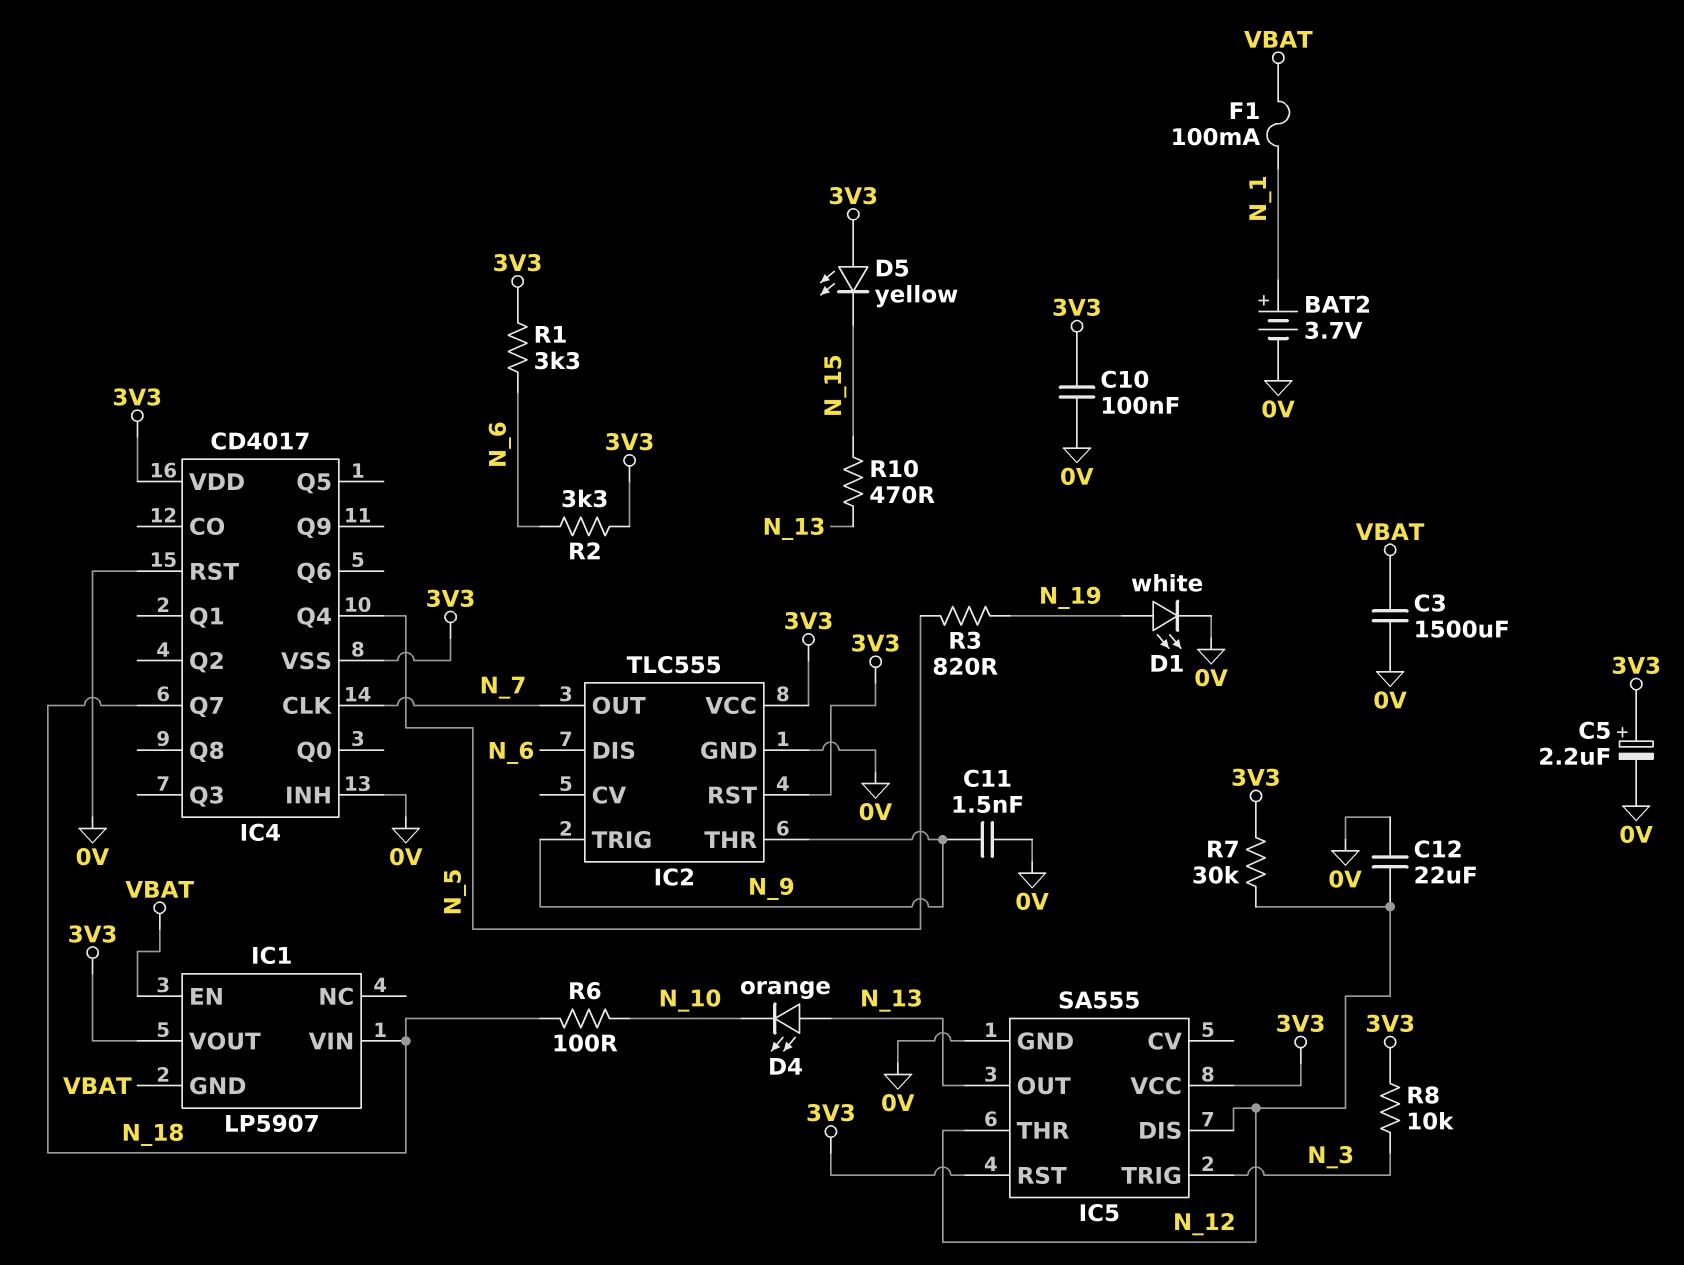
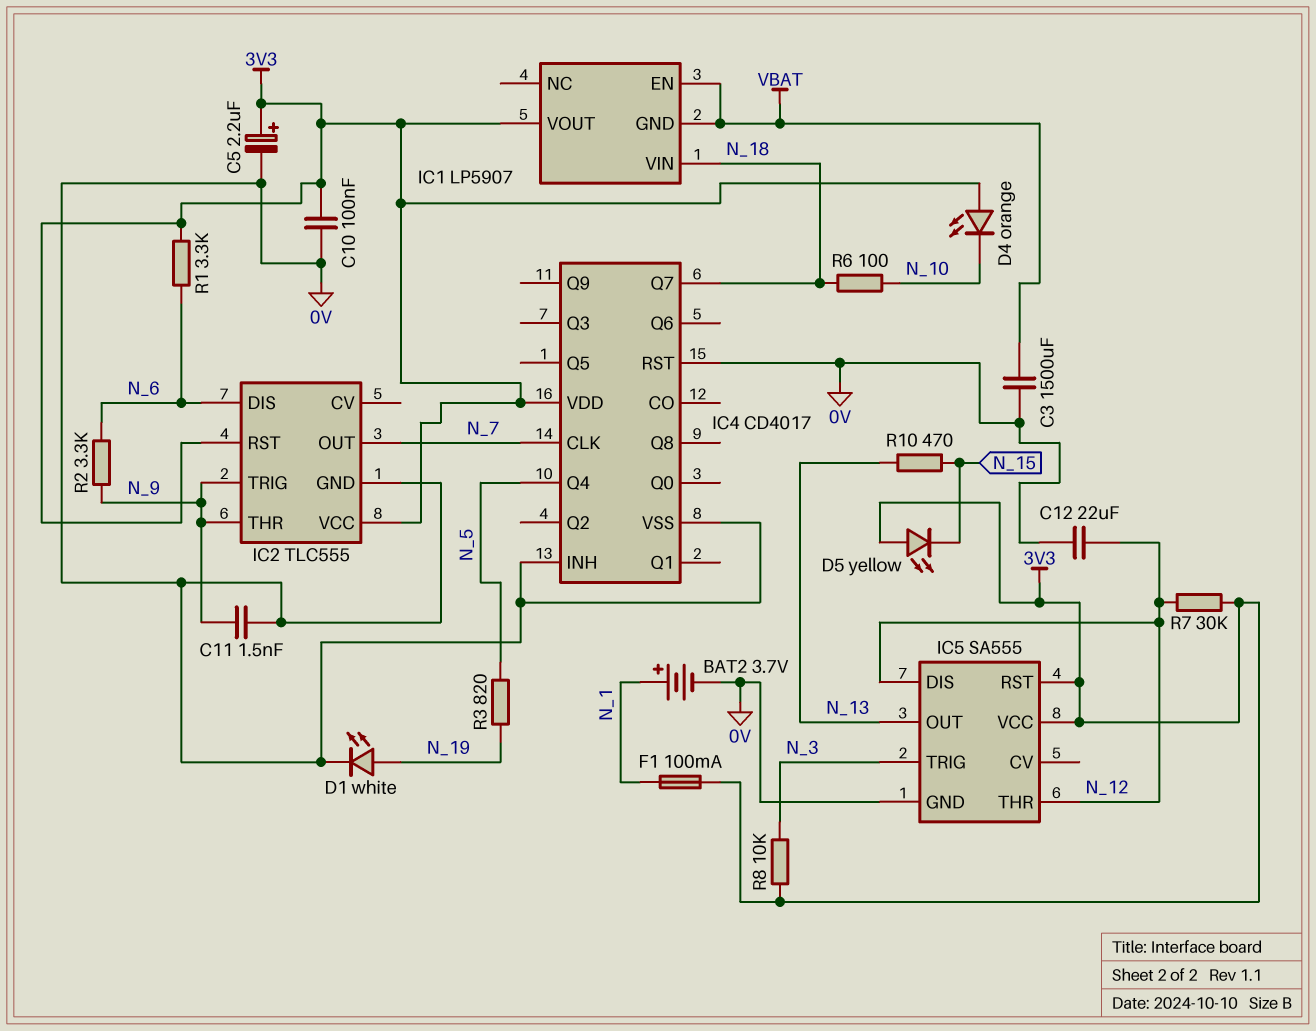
D4: LED orange (A N_13, K N_10) -> LED orange (A 3V3, K N_10)
F1: 100mA (N_1, VBAT) -> 100mA (3V3, N_1)
IC4 pin VSS: 3V3 -> 0V
R2: 3.3k (3V3, N_6) -> 3.3k (N_6, N_9)

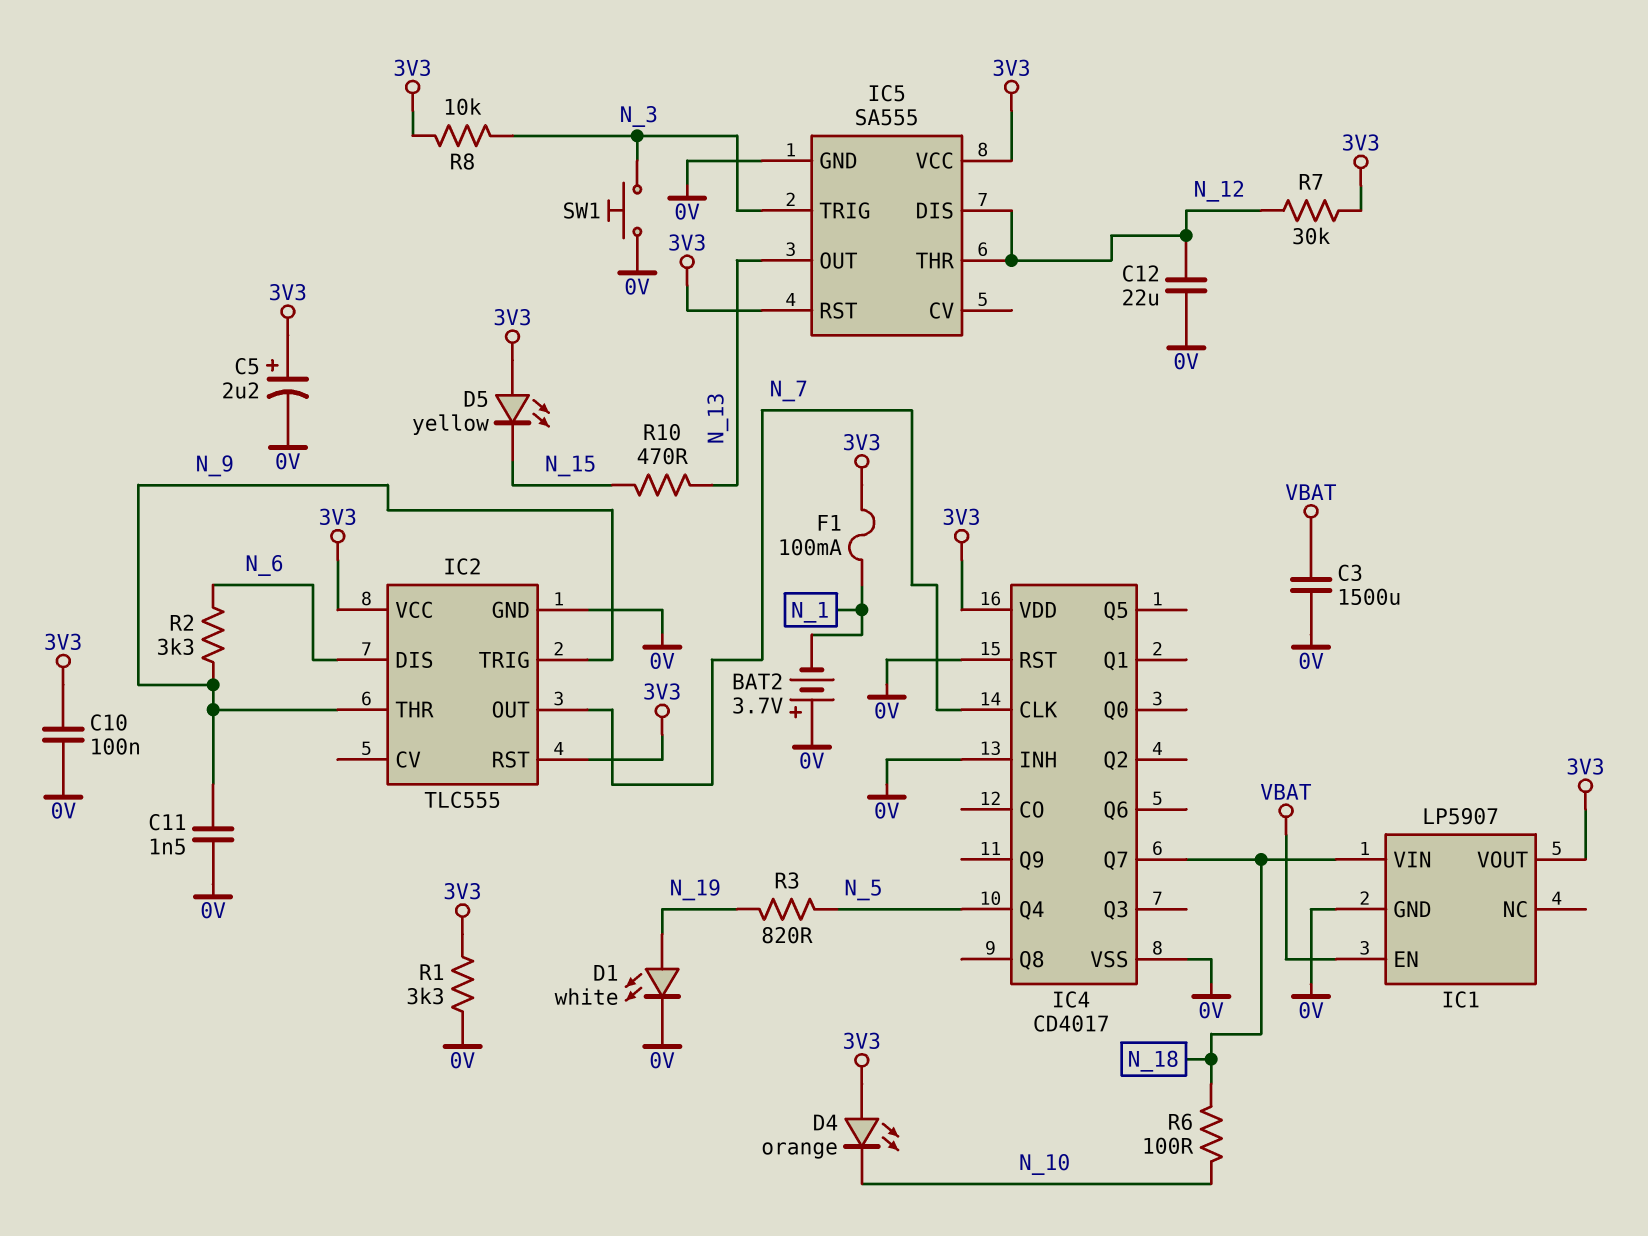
BAT2: 3.7V (plus N_1, minus 0V) -> 3.7V (plus 0V, minus N_1)
IC1 pin GND: VBAT -> 0V
R1: 3.3k (3V3, N_6) -> 3.3k (0V, 3V3)
SW1: none -> button (0V, N_3)

